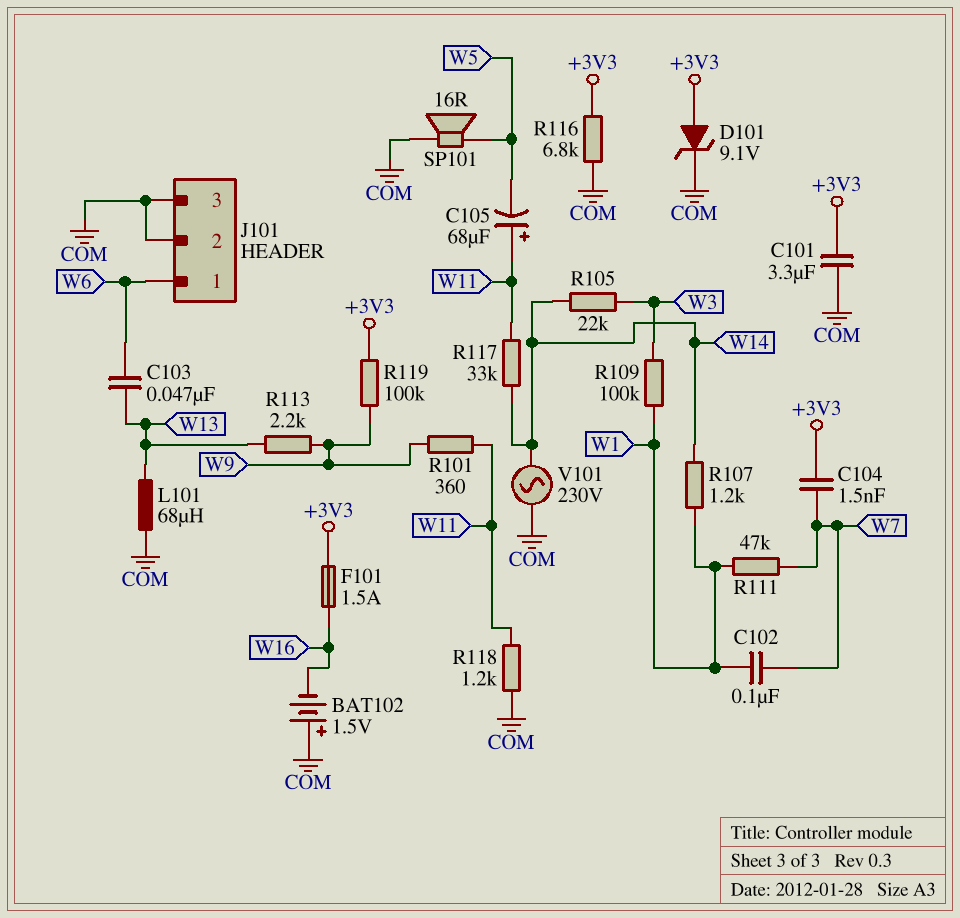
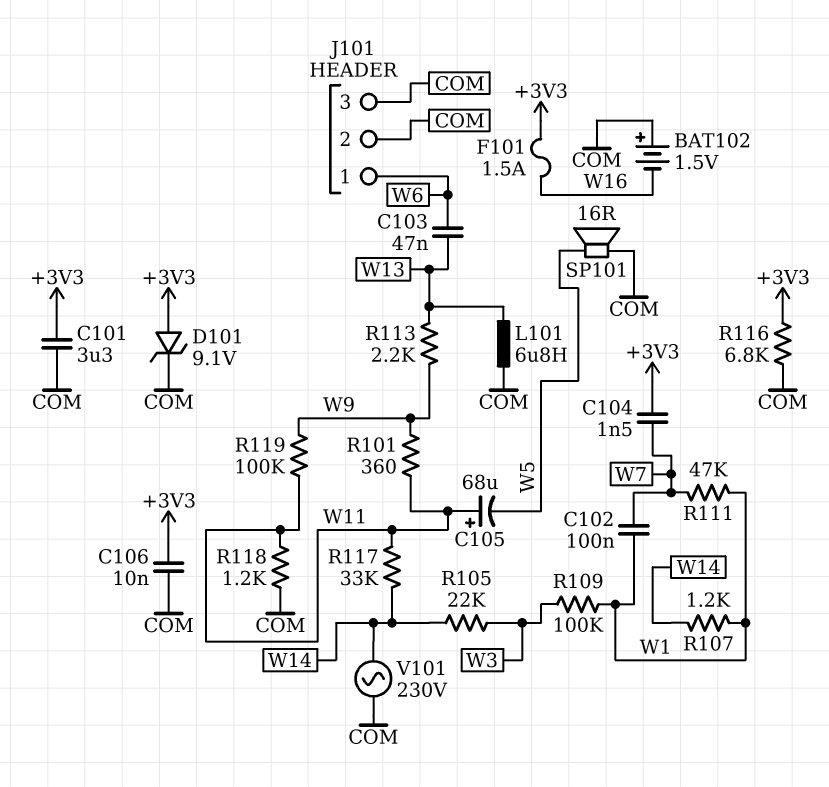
C106: none -> 10nF (+3V3, COM)
L101: 68uH (COM, W13) -> 6.8uH (COM, W13)
R119: 100k (+3V3, W9) -> 100k (W9, W11)

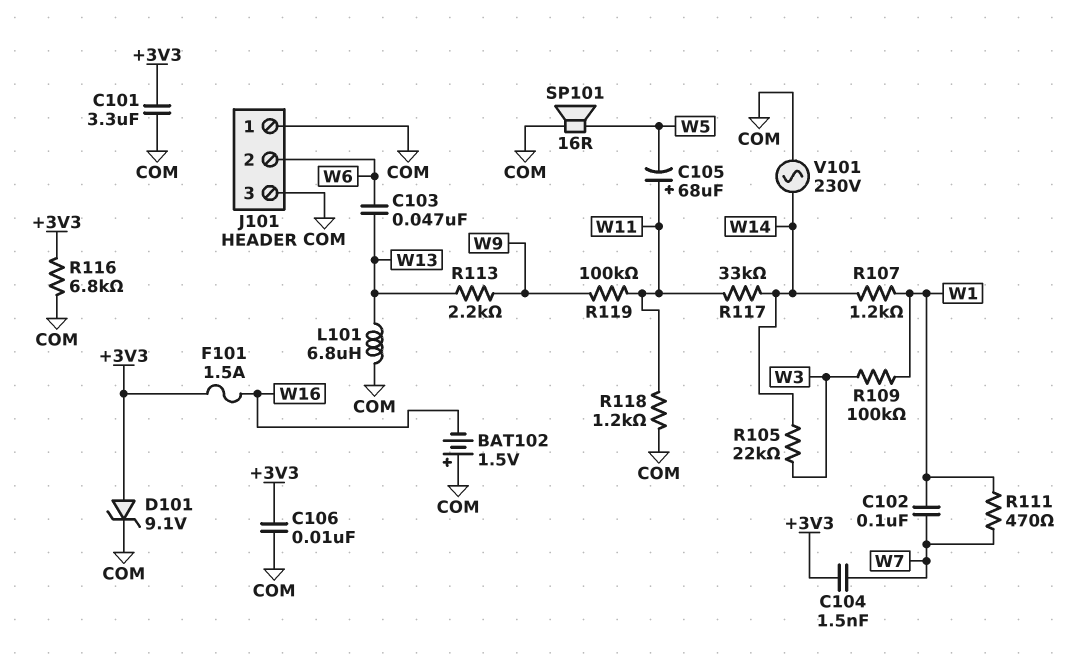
J101 pin 1: W6 -> COM
J101 pin 2: COM -> W6
R101: 360 (W9, W11) -> none
R111: 47k (W1, W7) -> 470 (W1, W7)

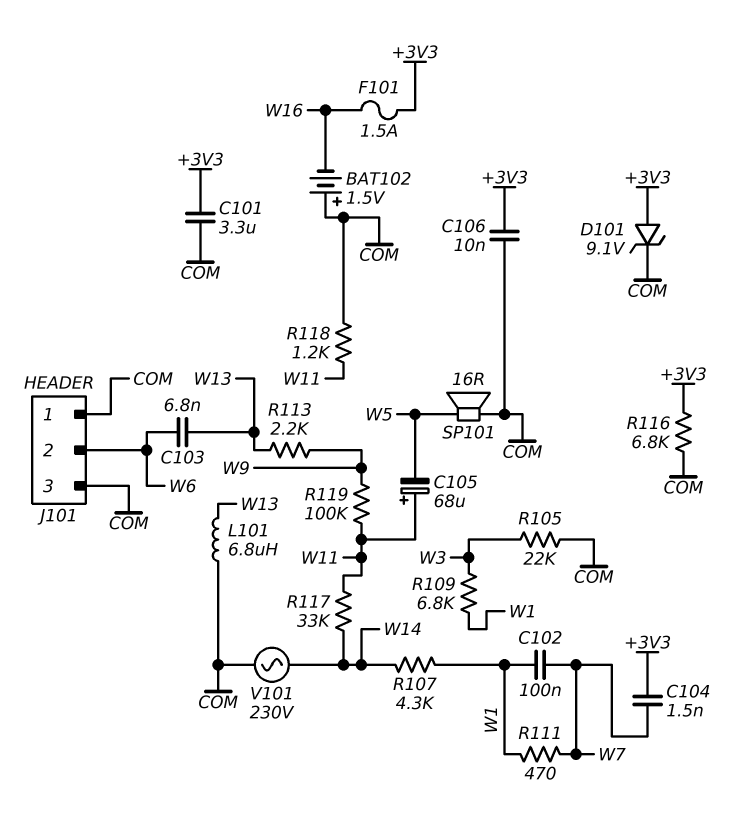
C103: 47nF (W6, W13) -> 6.8nF (W6, W13)
R105: 22k (W3, W14) -> 22k (COM, W3)
R107: 1.2k (W1, W14) -> 4.3k (W1, W14)
R109: 100k (W1, W3) -> 6.8k (W1, W3)

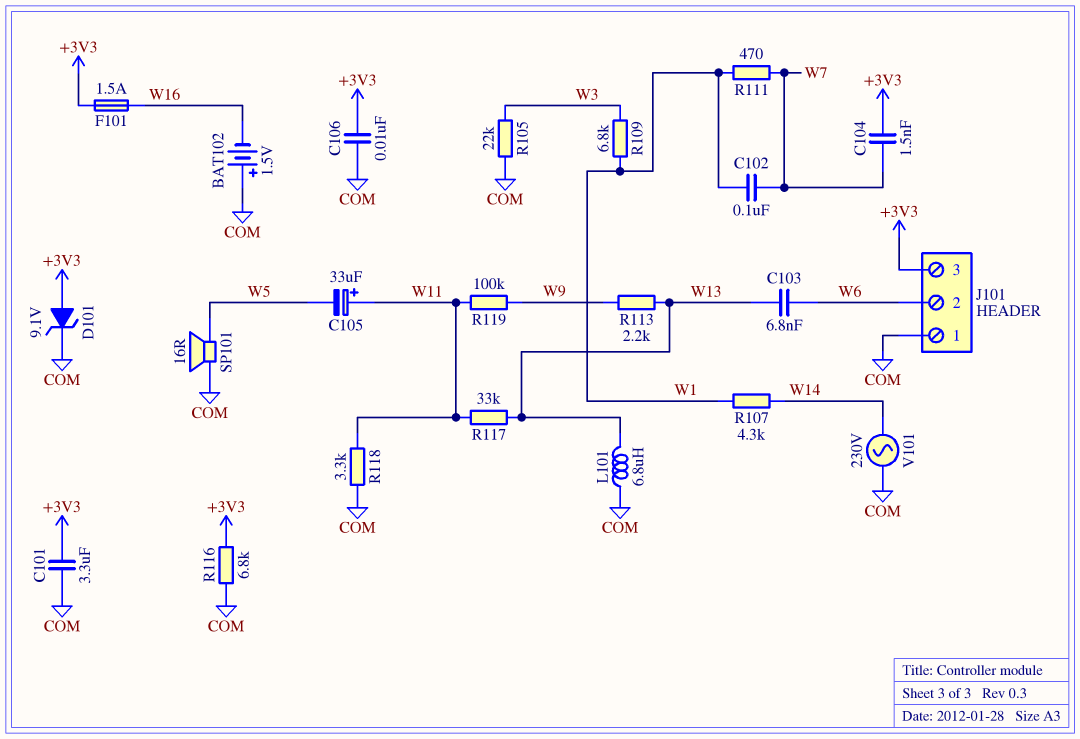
C105: 68uF (plus W11, minus W5) -> 33uF (plus W11, minus W5)
J101 pin 3: COM -> +3V3
R117: 33k (W11, W14) -> 33k (W11, W13)
R118: 1.2k (COM, W11) -> 3.3k (COM, W11)

